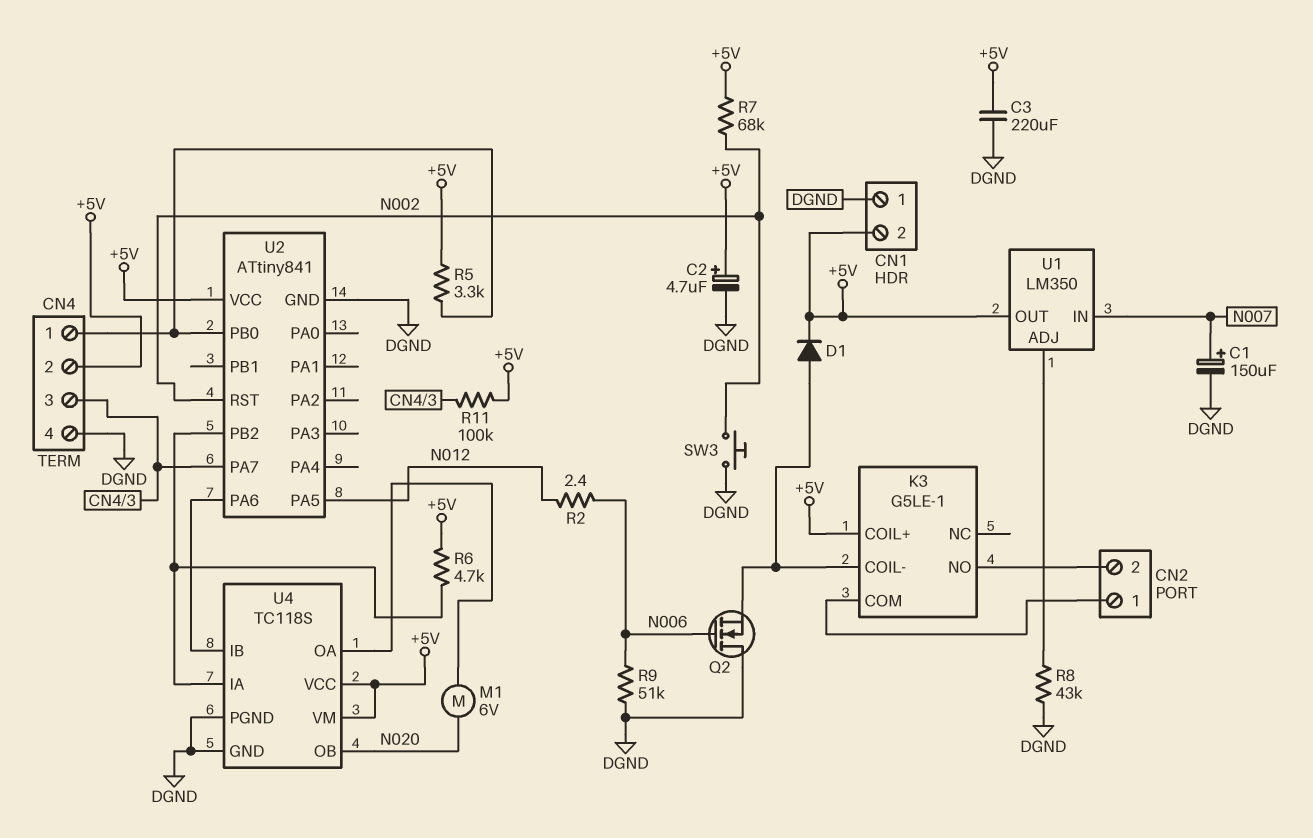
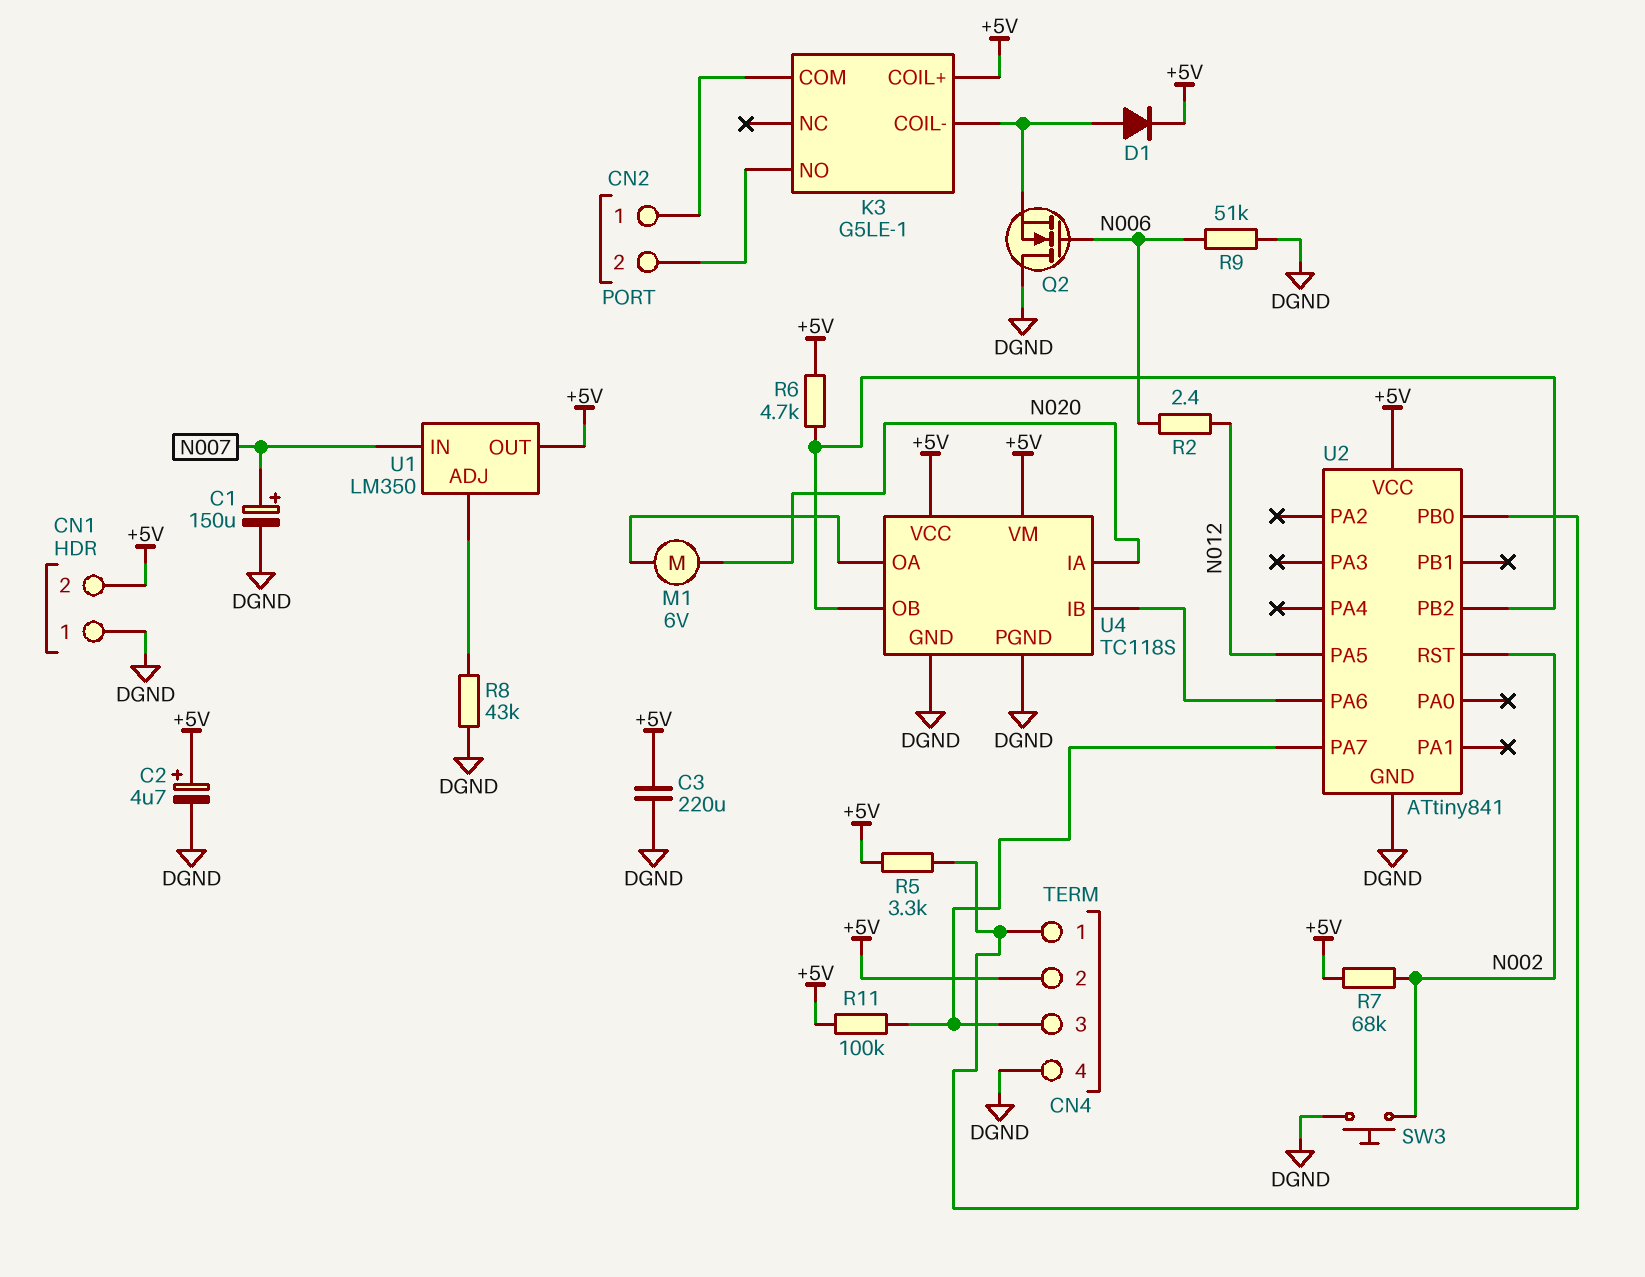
U4 pin IA: U2/PB2 -> N020
U4 pin OB: N020 -> U2/PB2

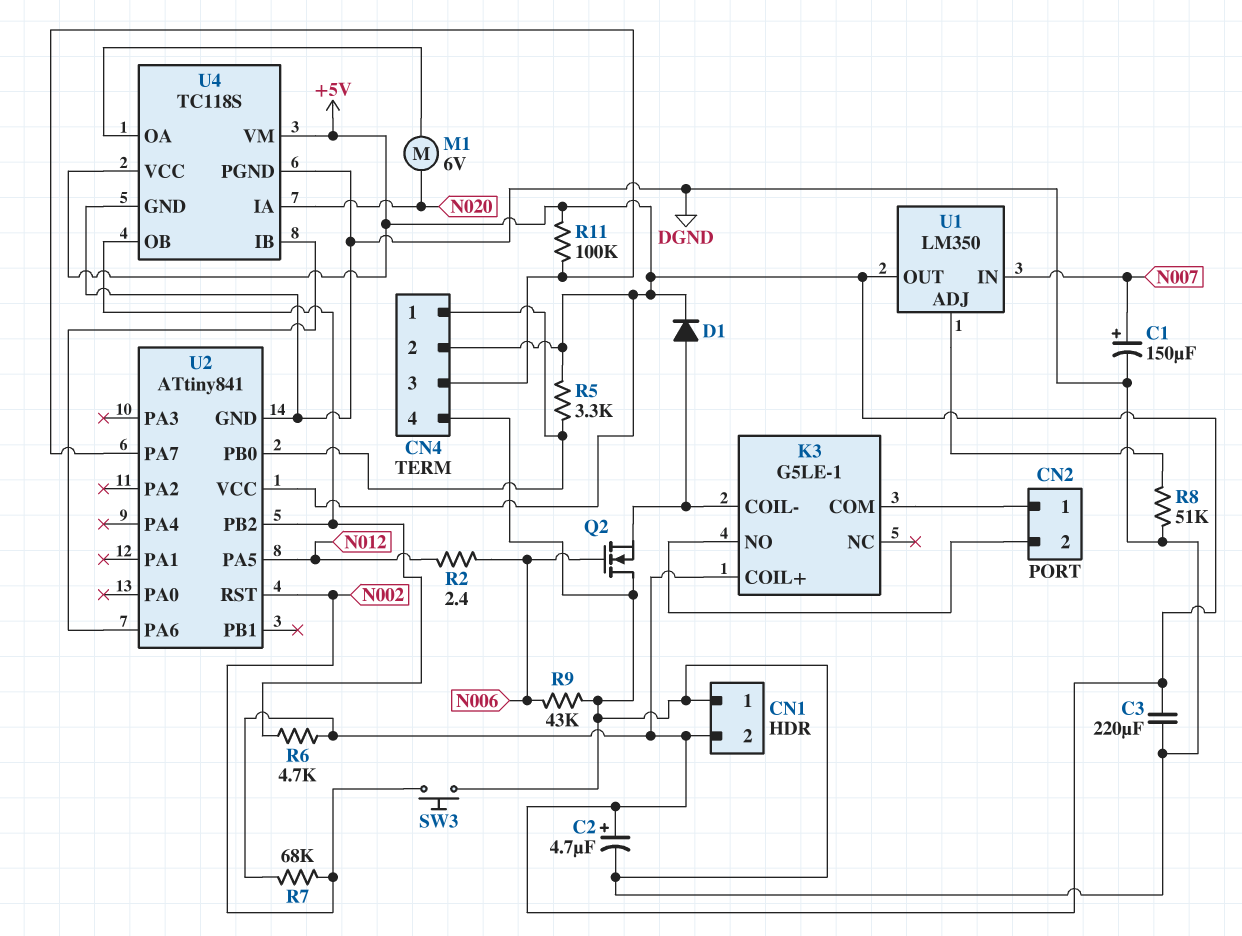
R8: 43k (DGND, U1/ADJ) -> 51k (DGND, U1/ADJ)
R9: 51k (DGND, N006) -> 43k (DGND, N006)

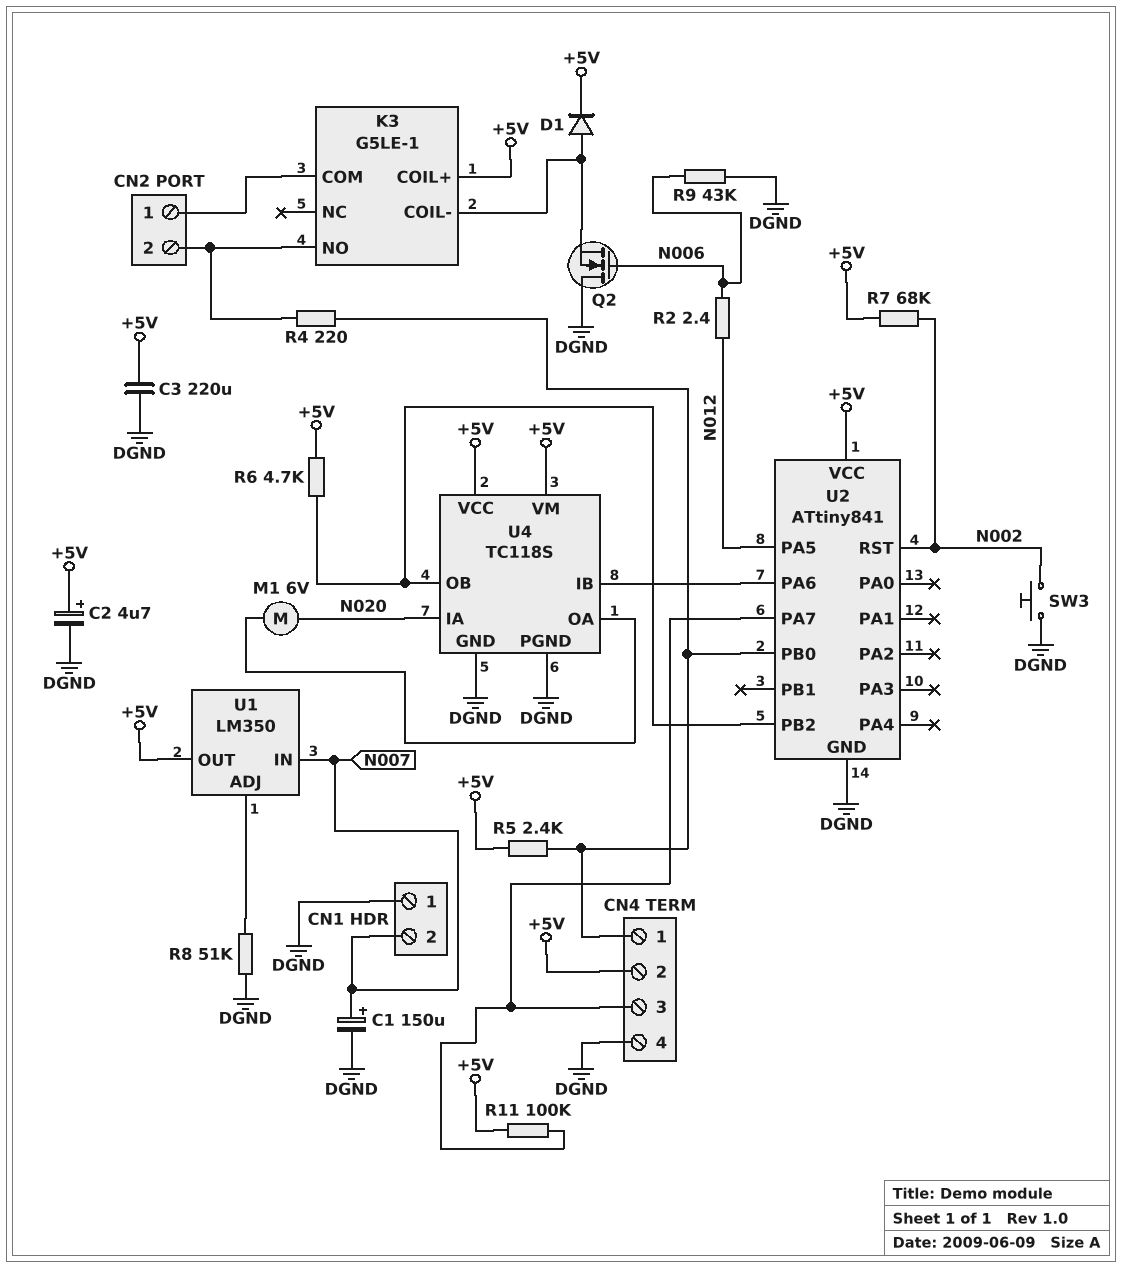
CN1 pin 2: +5V -> N007
R4: none -> 220 (CN2/2, CN4/1)
R5: 3.3k (+5V, CN4/1) -> 2.4k (+5V, CN4/1)

